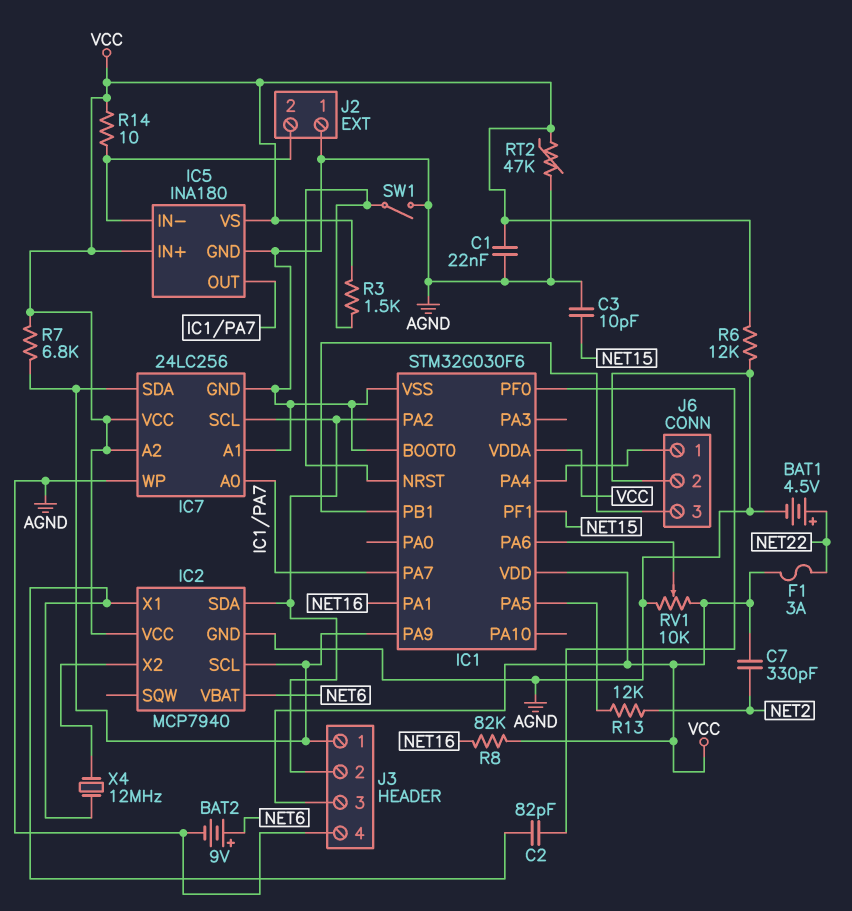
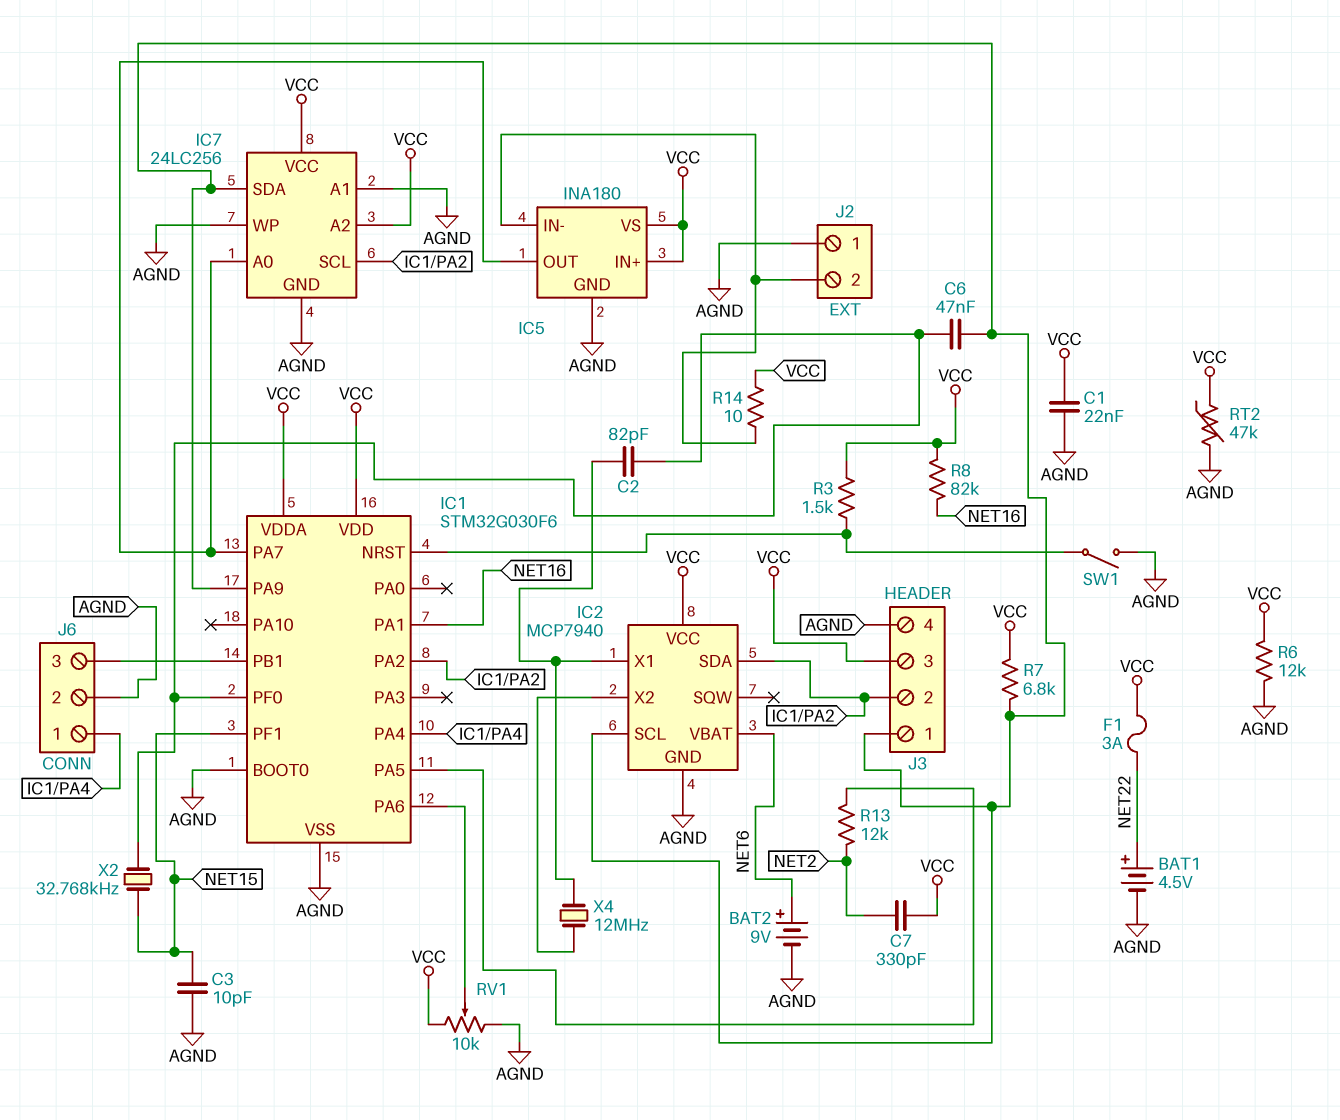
C6: none -> 47nF (IC1/PA9, IC1/PF0)
X2: none -> 32.768kHz (IC1/PF0, NET15)

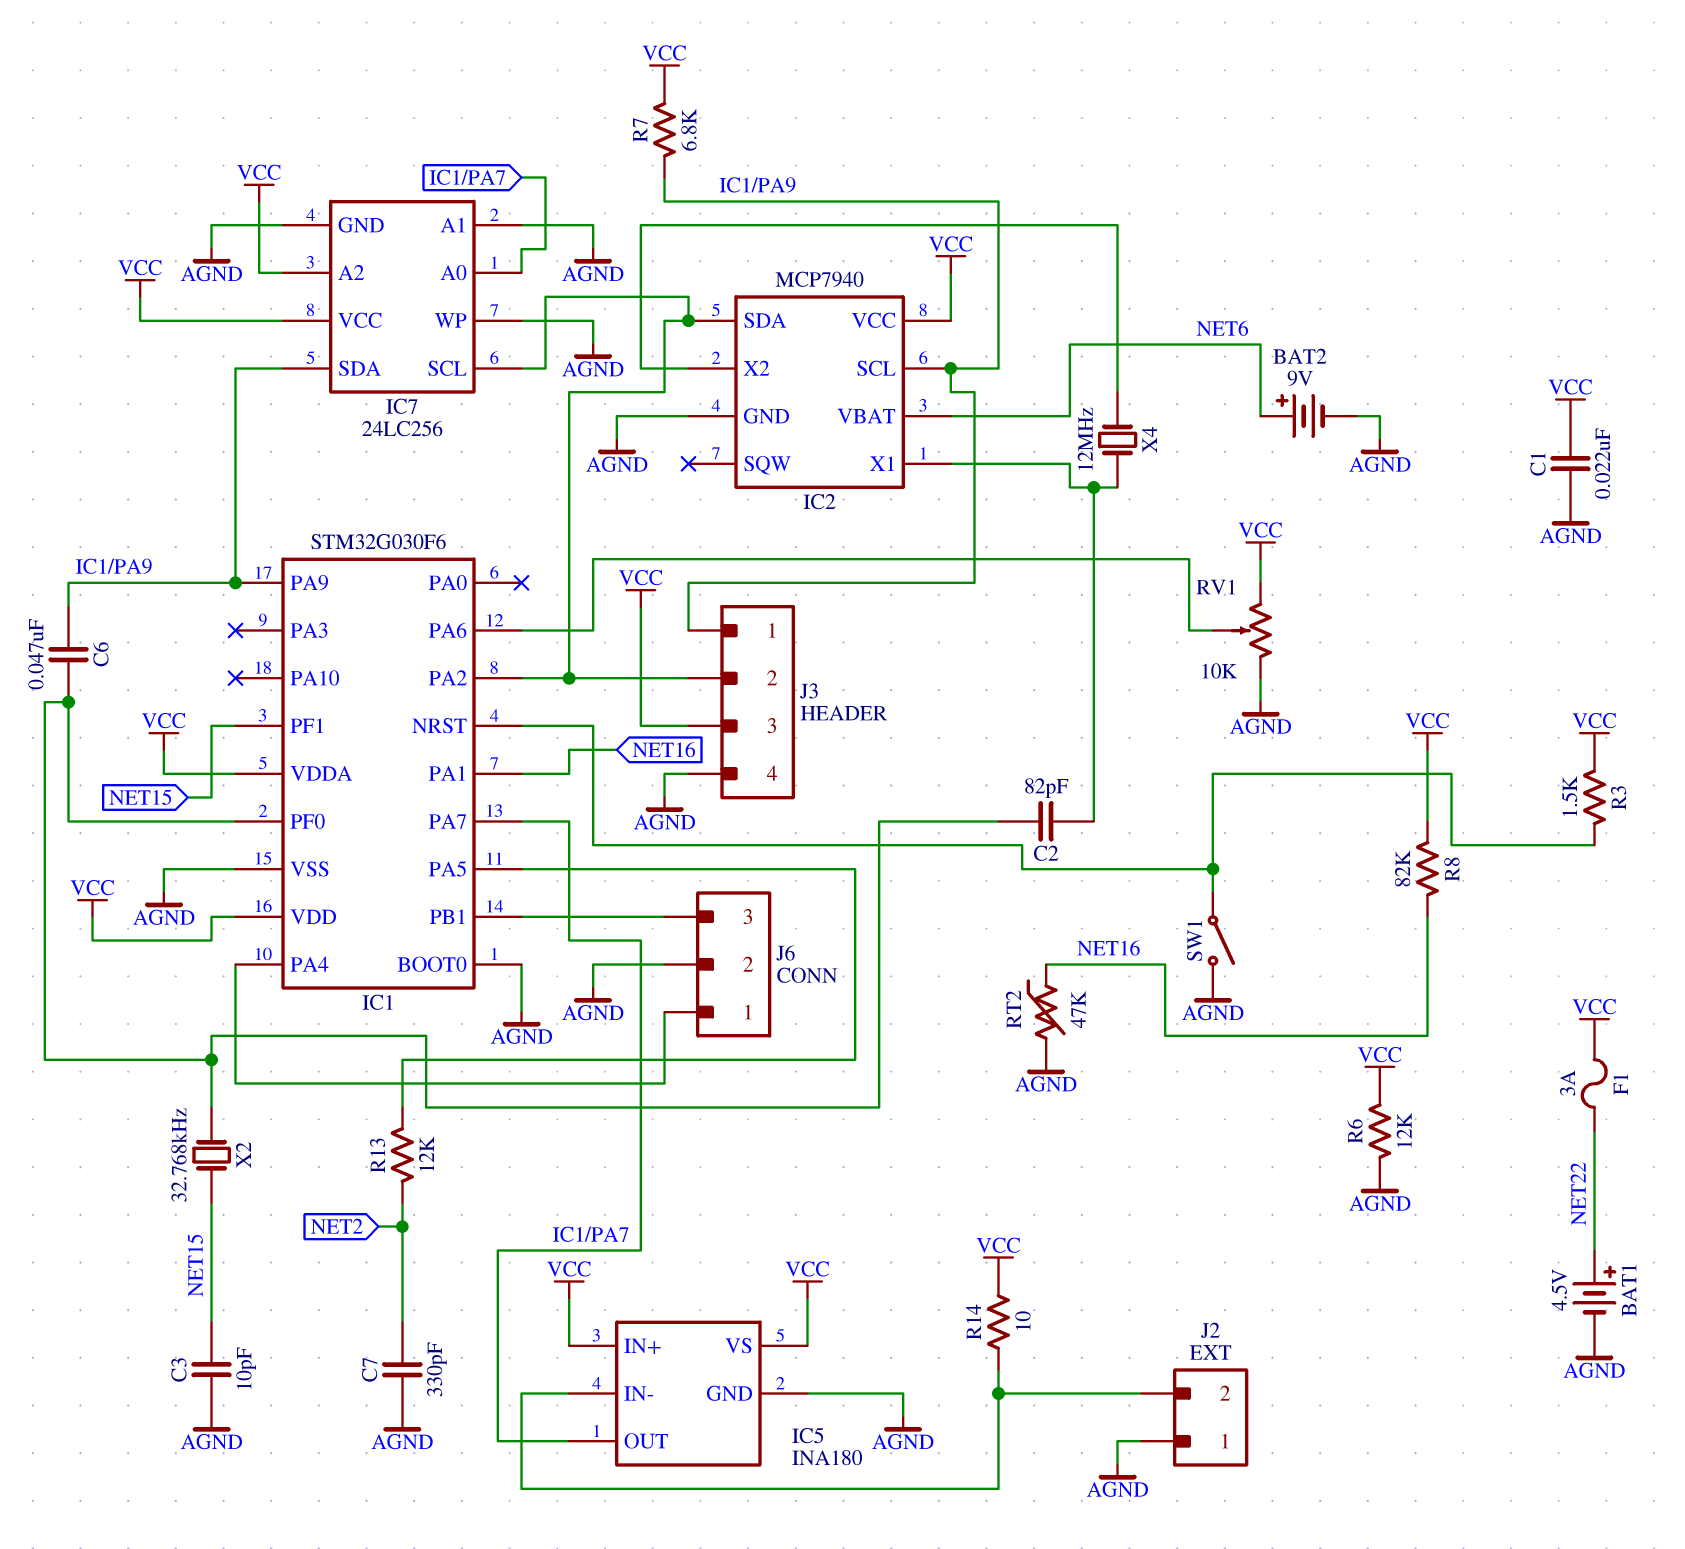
C7: 330pF (NET2, VCC) -> 330pF (AGND, NET2)
RT2: 47k (AGND, VCC) -> 47k (AGND, NET16)

